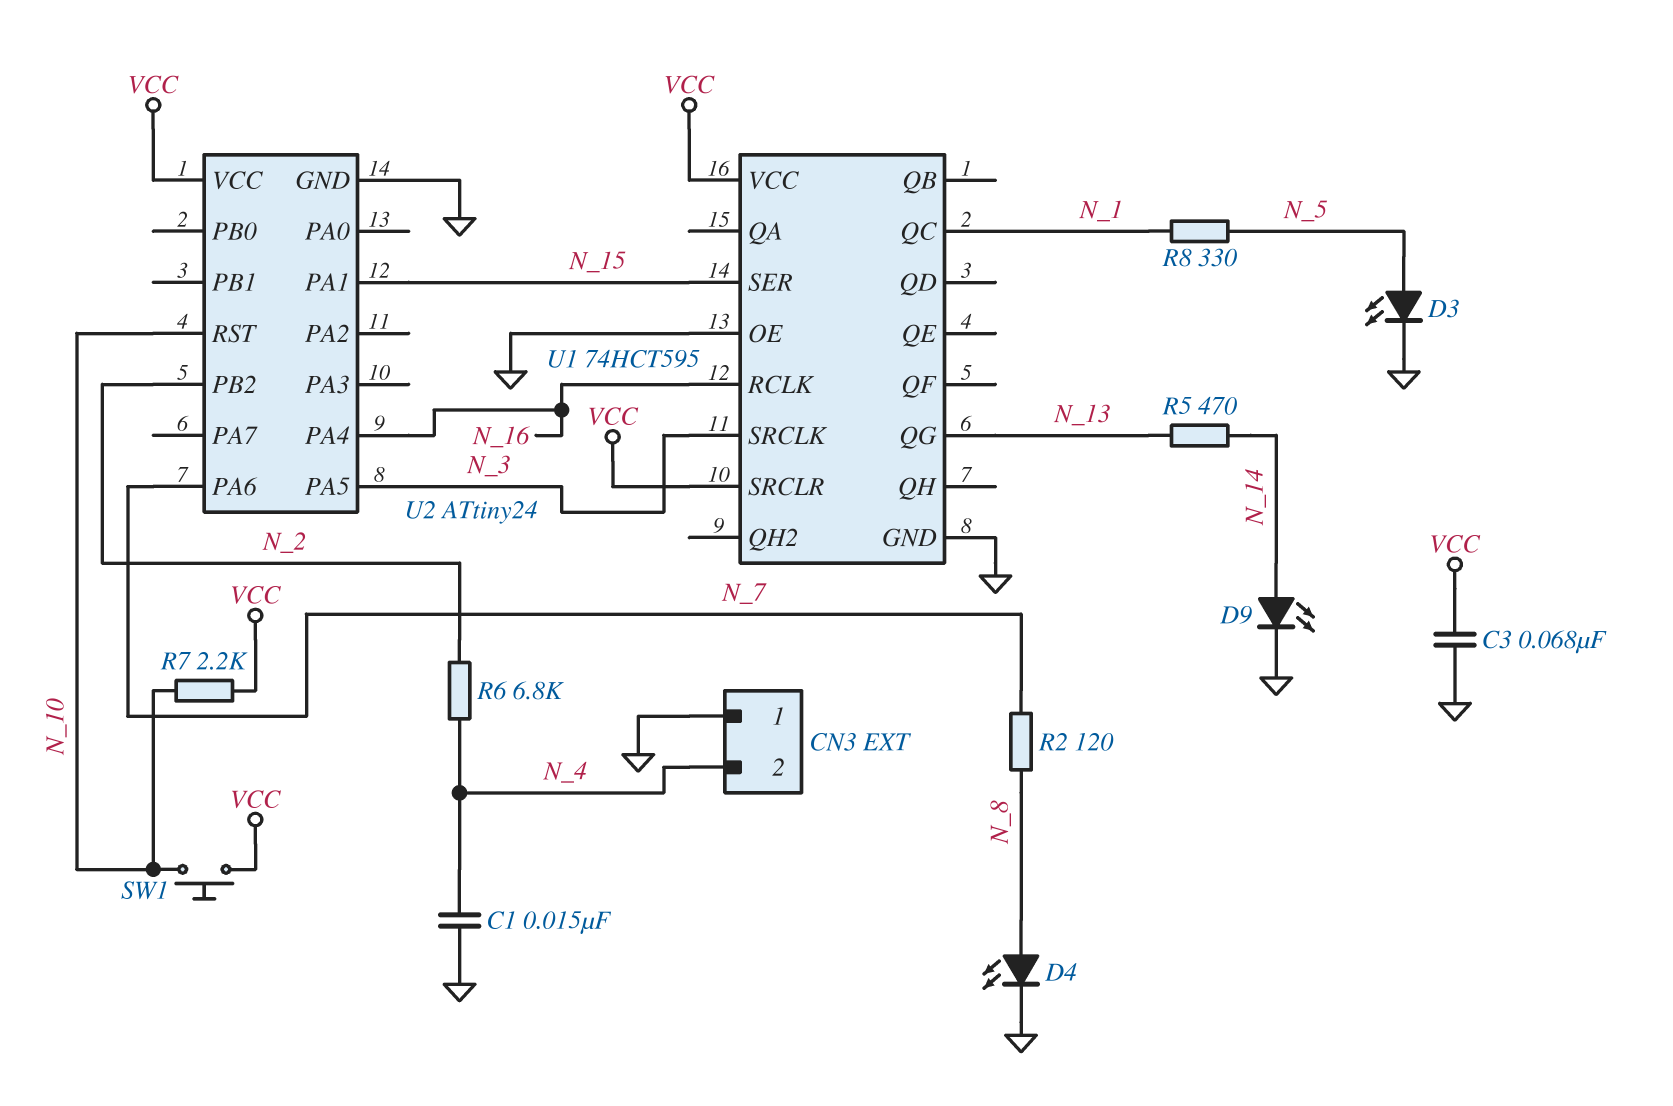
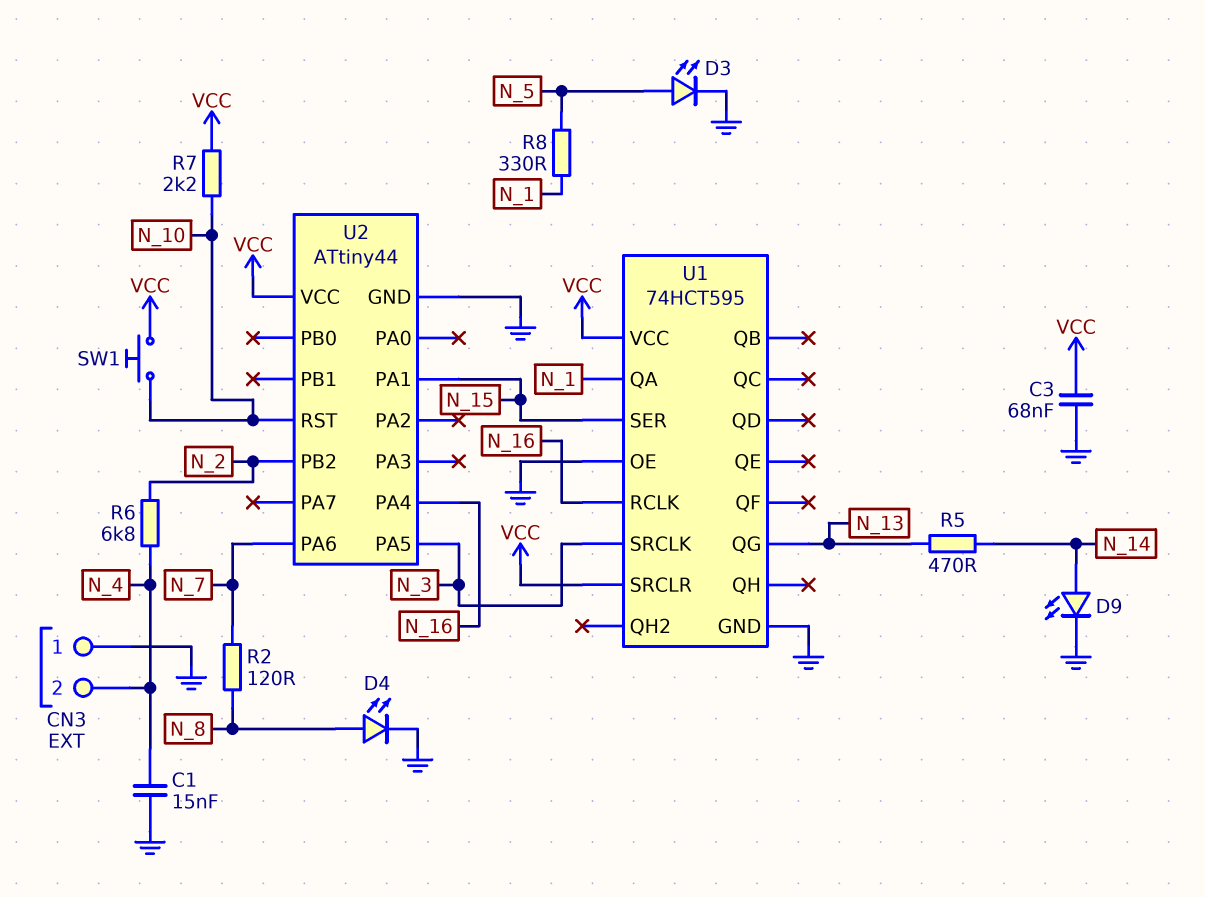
U1 pin QA: none -> N_1
U1 pin QC: N_1 -> none
U2: ATtiny24 -> ATtiny44

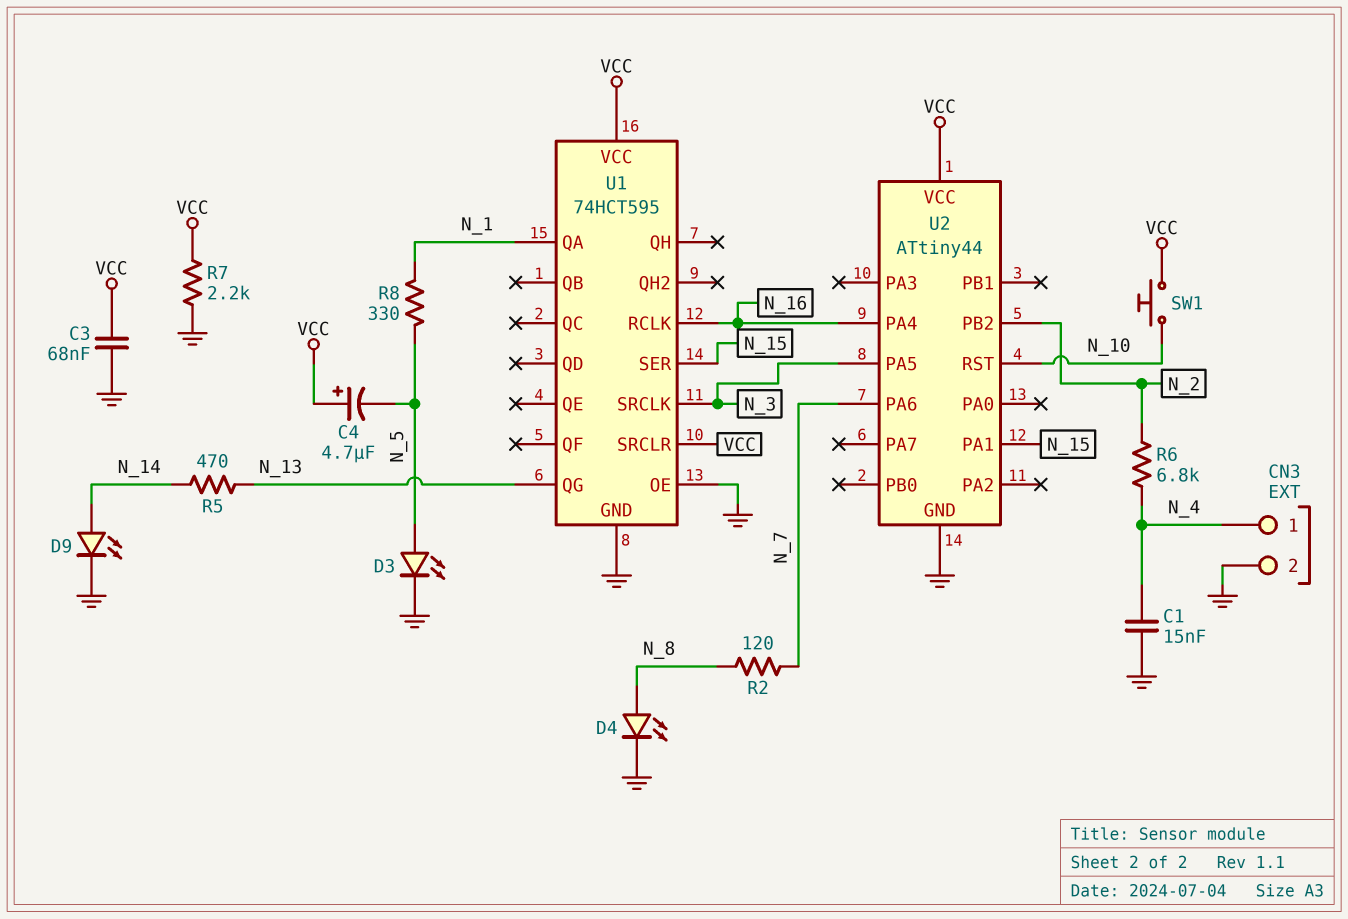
C4: none -> 4.7uF (plus VCC, minus N_5)
CN3 pin 1: GND -> N_4
CN3 pin 2: N_4 -> GND
R7: 2.2k (N_10, VCC) -> 2.2k (GND, VCC)

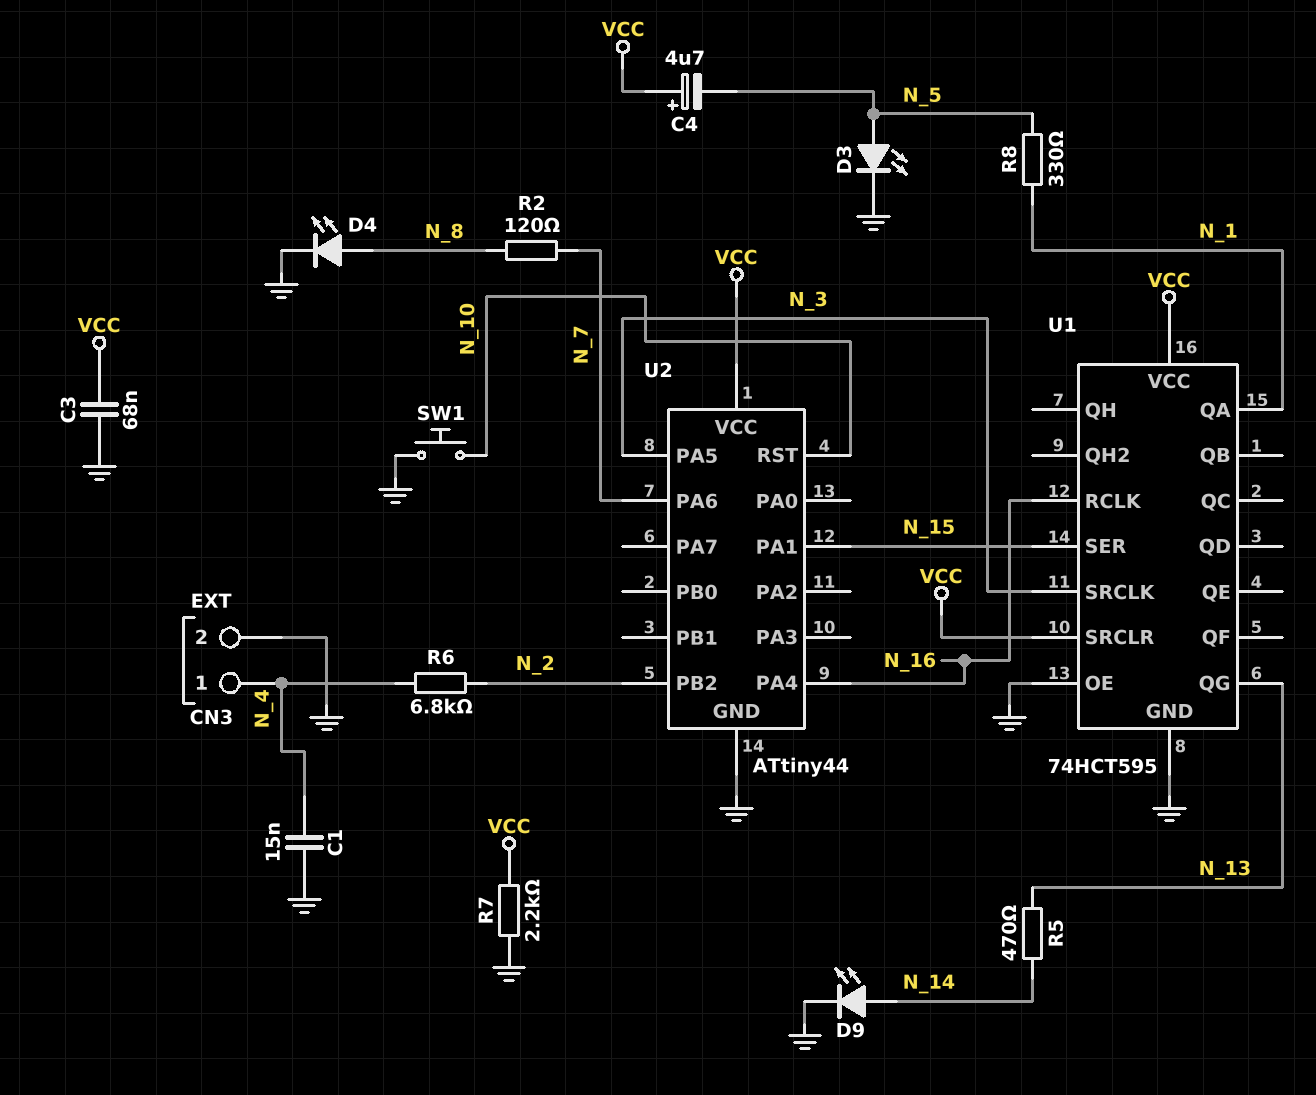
SW1: button (N_10, VCC) -> button (GND, N_10)

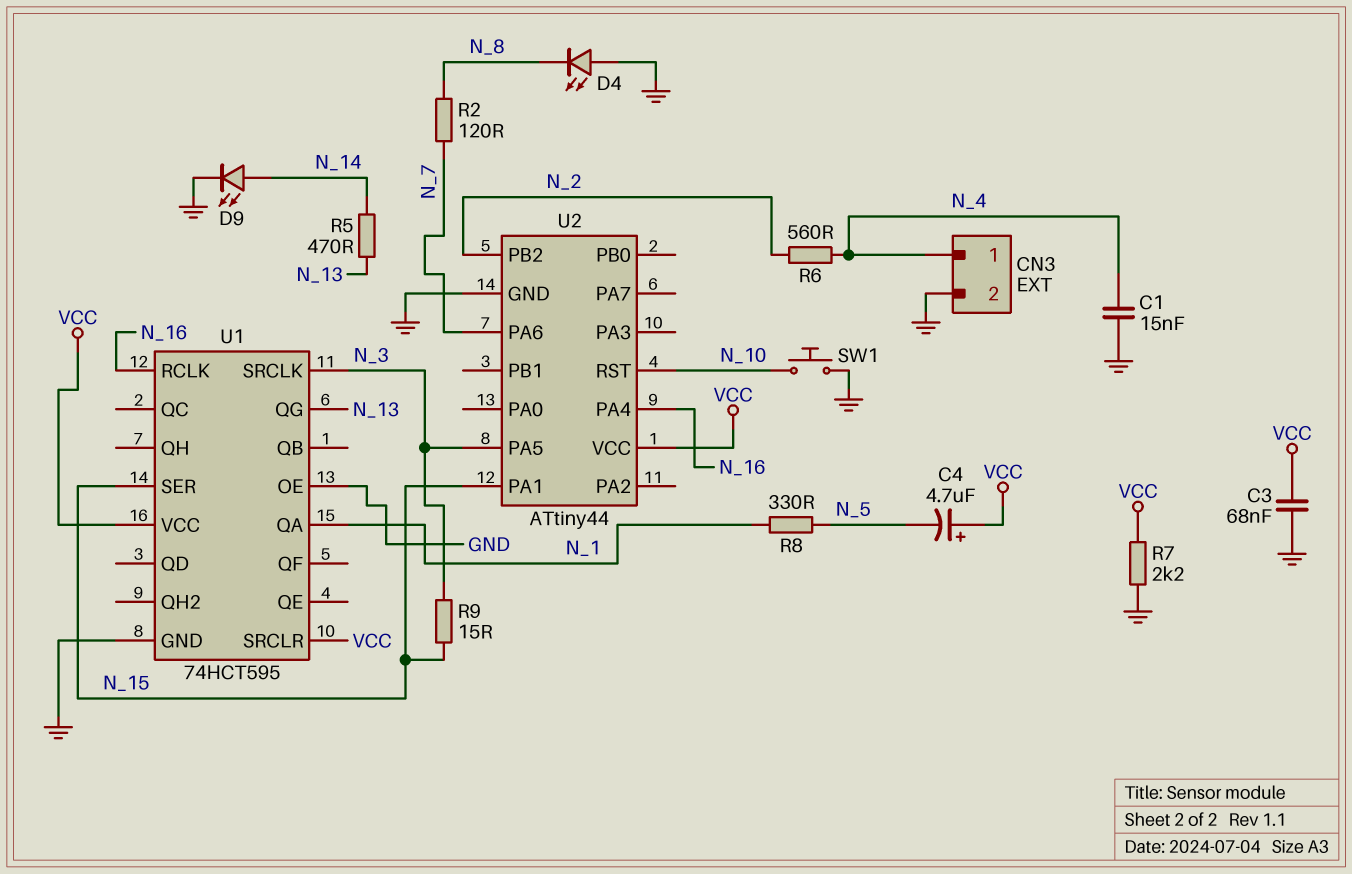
D3: LED (A N_5, K GND) -> none
D4: LED (A N_8, K GND) -> LED (A GND, K N_8)
R6: 6.8k (N_2, N_4) -> 560 (N_2, N_4)
R9: none -> 15 (N_3, N_15)

